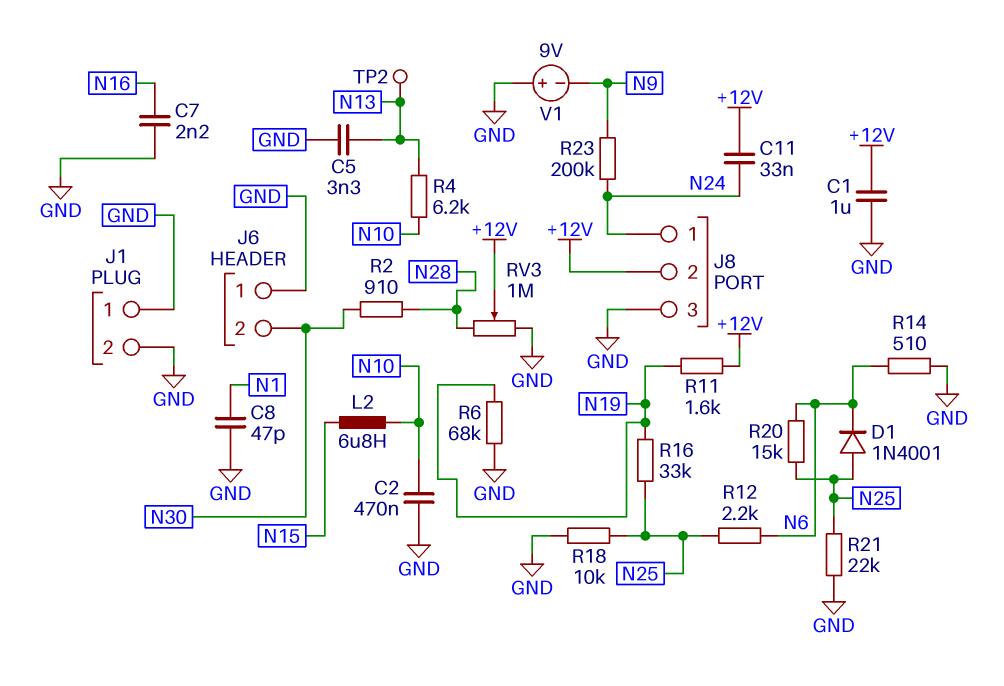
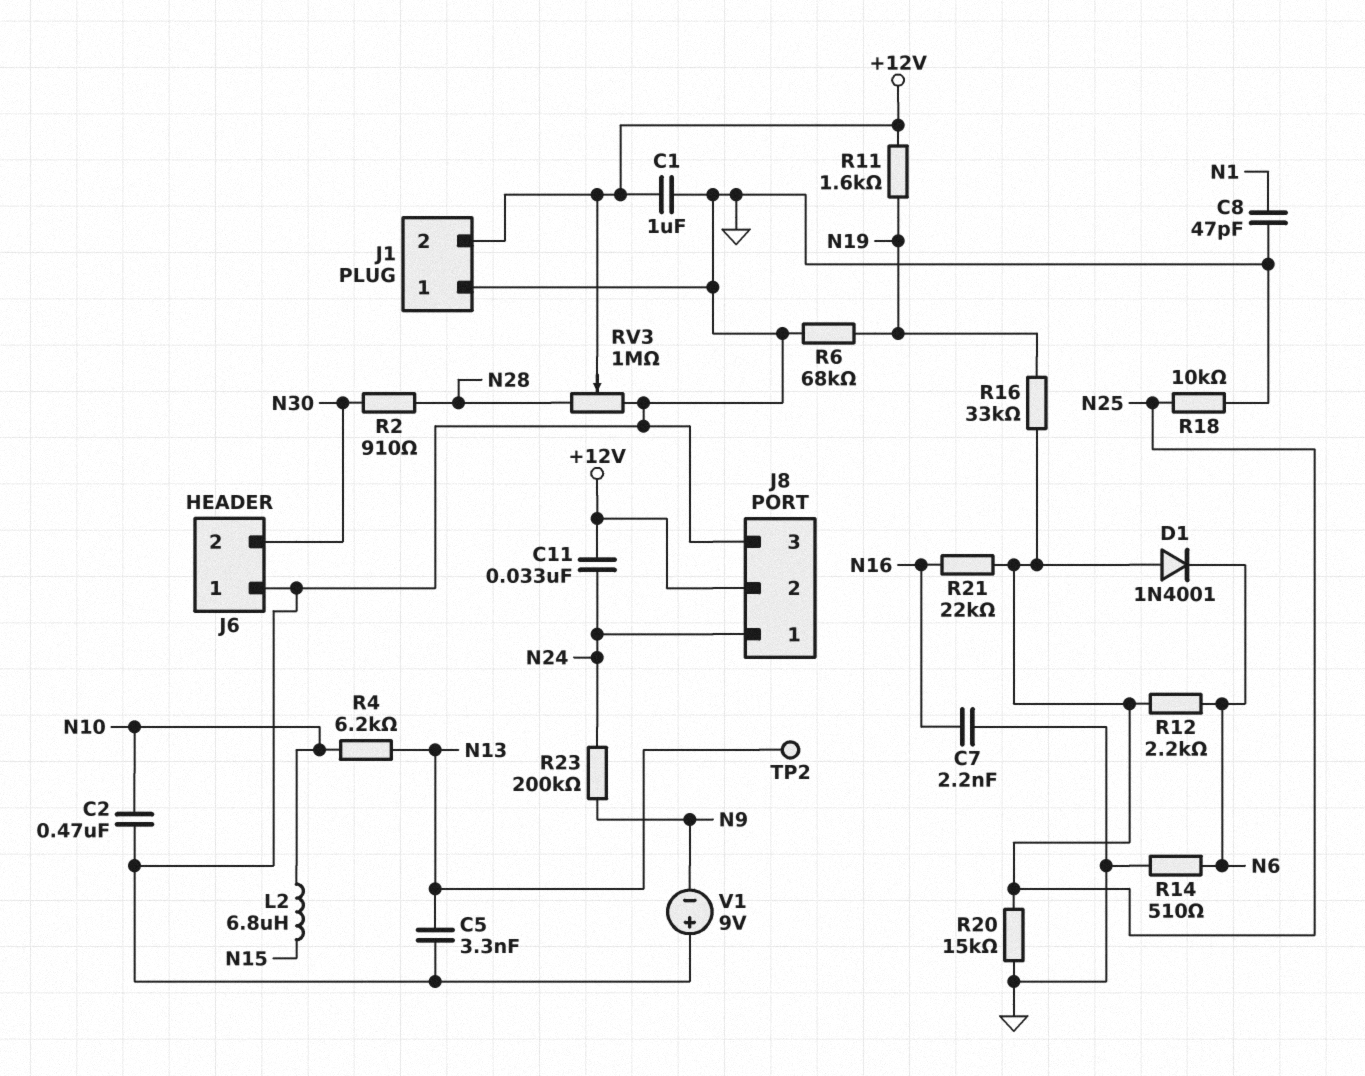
J1 pin 2: GND -> +12V
R20: 15k (N6, N25) -> 15k (GND, N25)
R21: 22k (GND, N25) -> 22k (N16, N25)

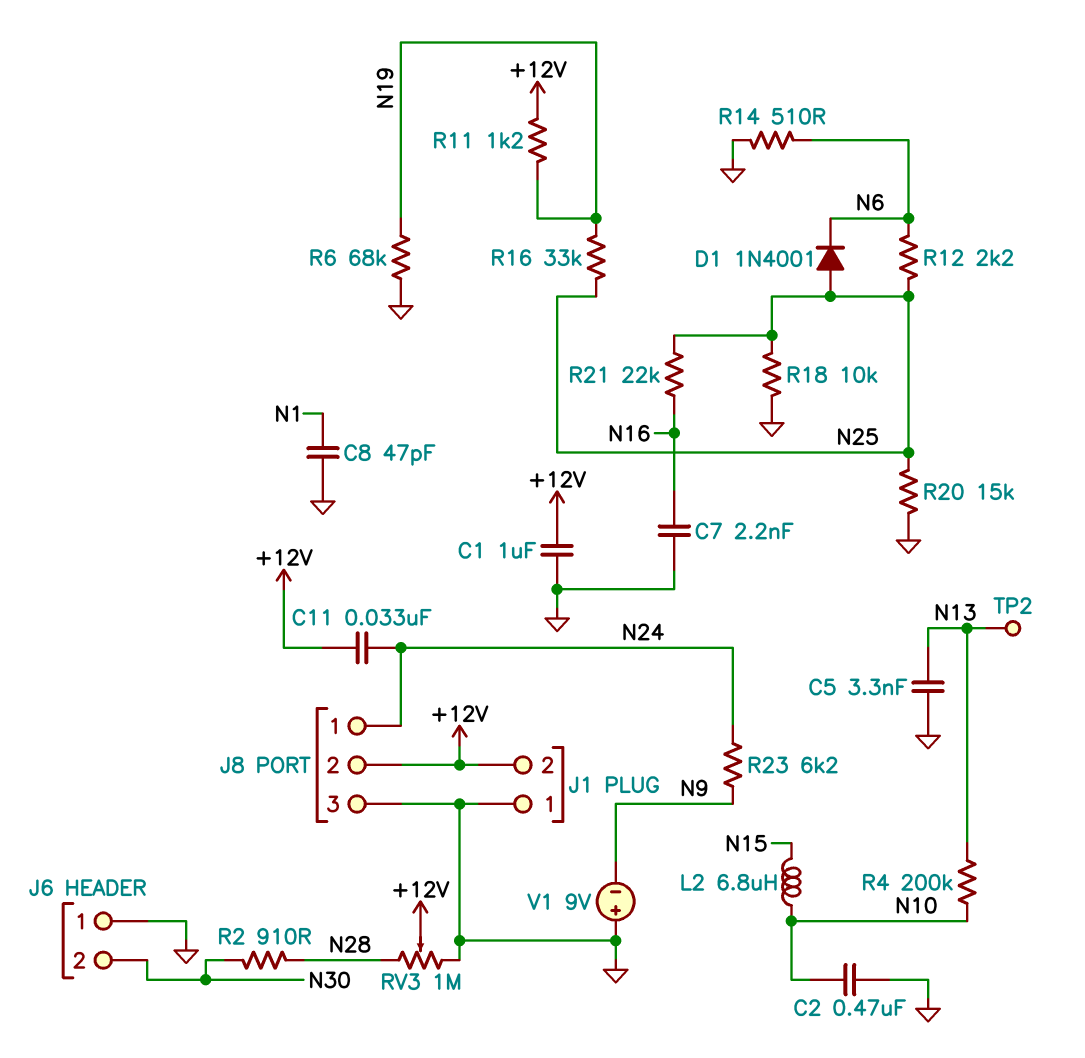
R4: 6.2k (N10, N13) -> 200k (N10, N13)
R11: 1.6k (+12V, N19) -> 1.2k (+12V, N19)
R23: 200k (N9, N24) -> 6.2k (N9, N24)

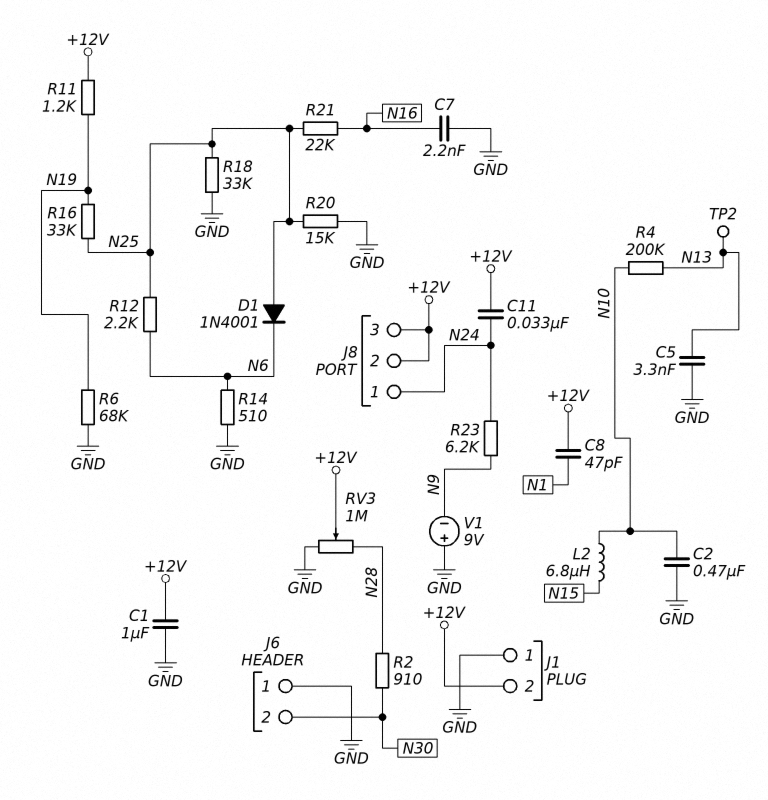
C8: 47pF (GND, N1) -> 47pF (+12V, N1)
J8 pin 3: GND -> +12V
R18: 10k (GND, N25) -> 33k (GND, N25)

